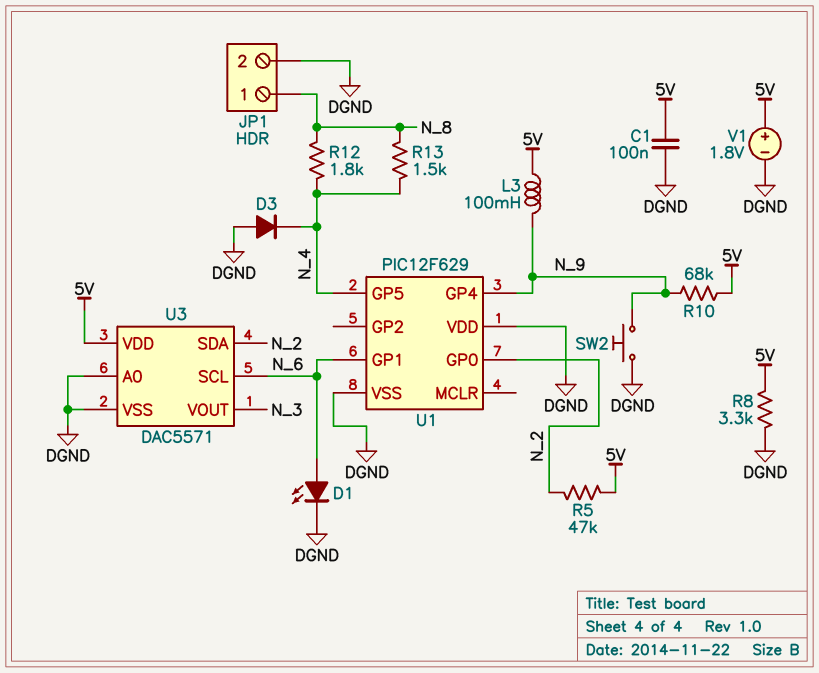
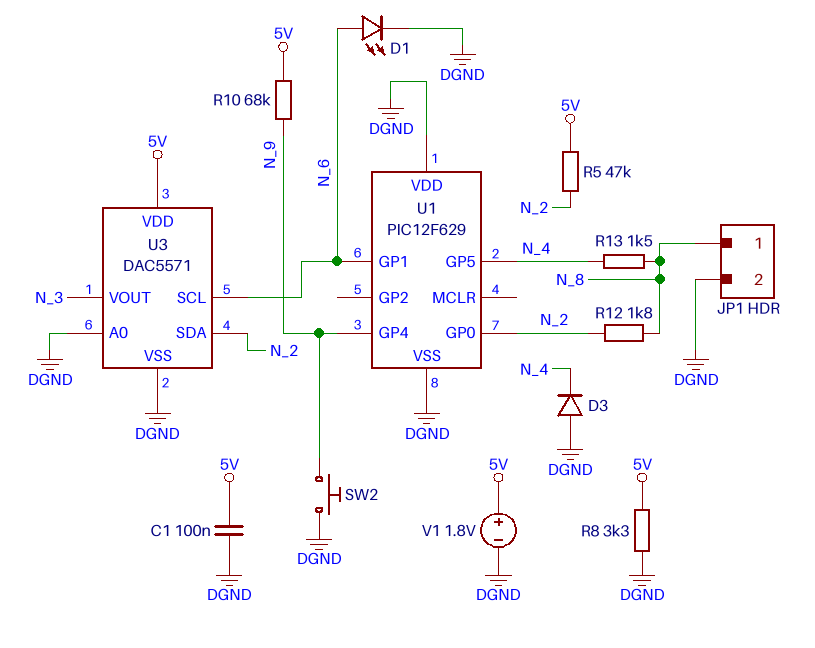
L3: 100mH (5V, N_9) -> none
R12: 1.8k (N_4, N_8) -> 1.8k (N_2, N_8)

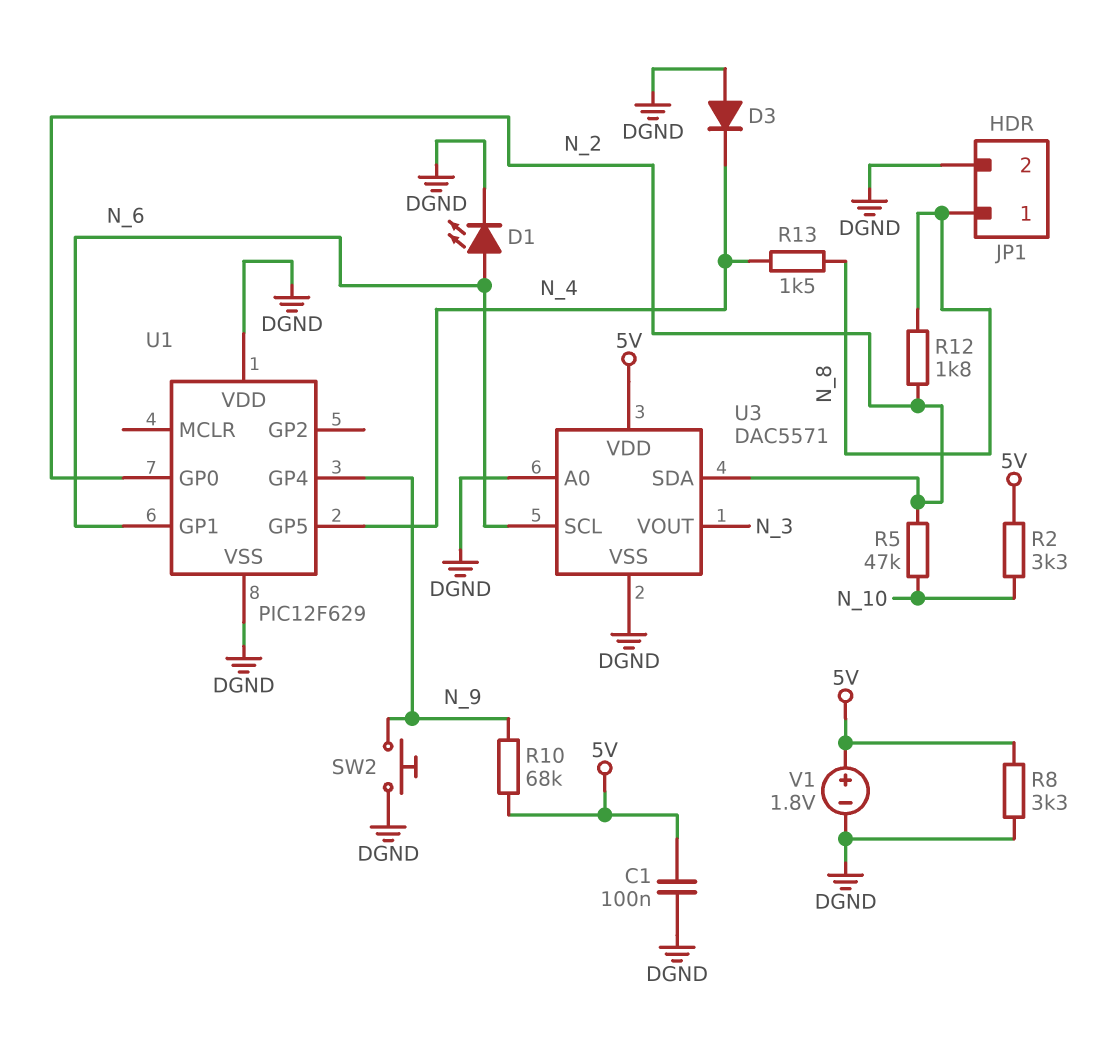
R2: none -> 3.3k (5V, N_10)
R5: 47k (5V, N_2) -> 47k (N_2, N_10)

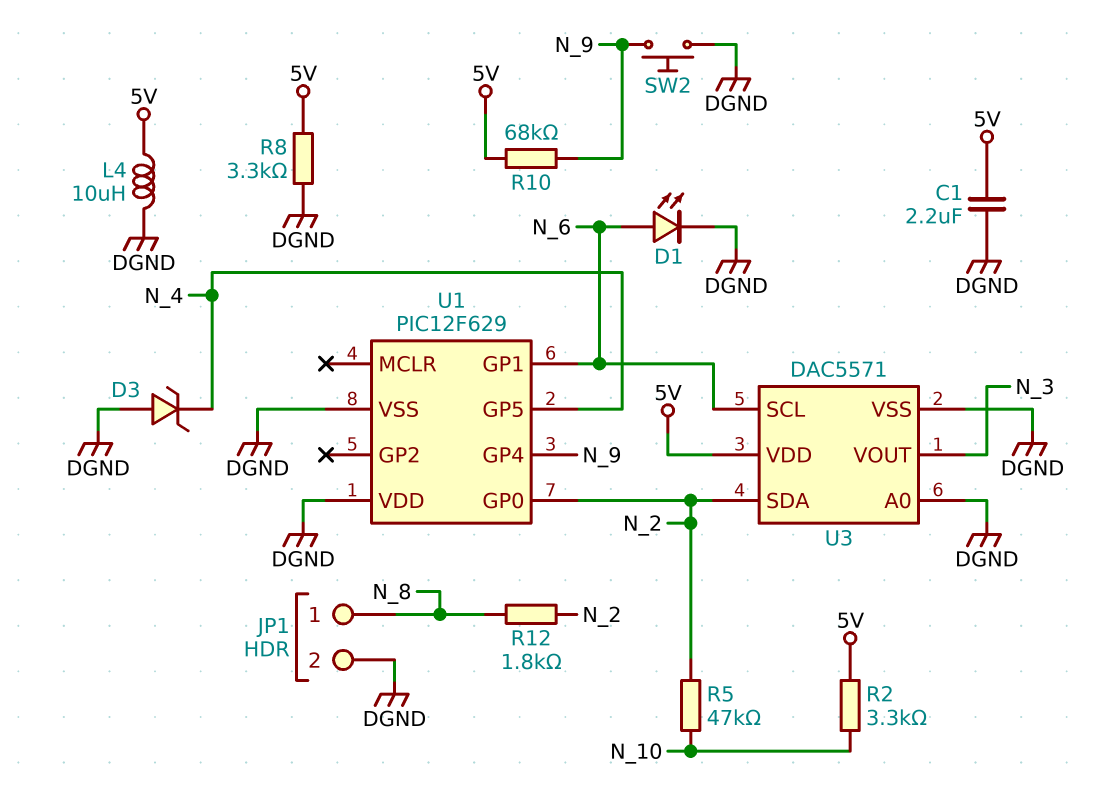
C1: 100nF (5V, DGND) -> 2.2uF (5V, DGND)
D3: diode (A DGND, K N_4) -> zener (A DGND, K N_4)
L4: none -> 10uH (5V, DGND)
R13: 1.5k (N_4, N_8) -> none
V1: 1.8V (plus 5V, minus DGND) -> none

